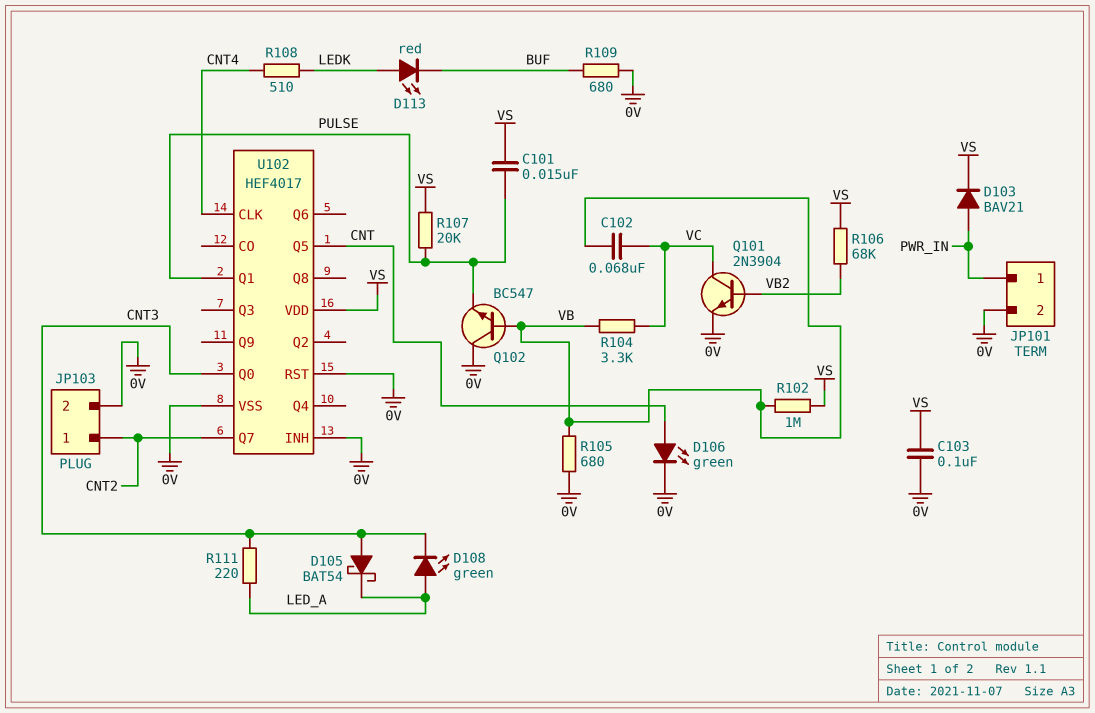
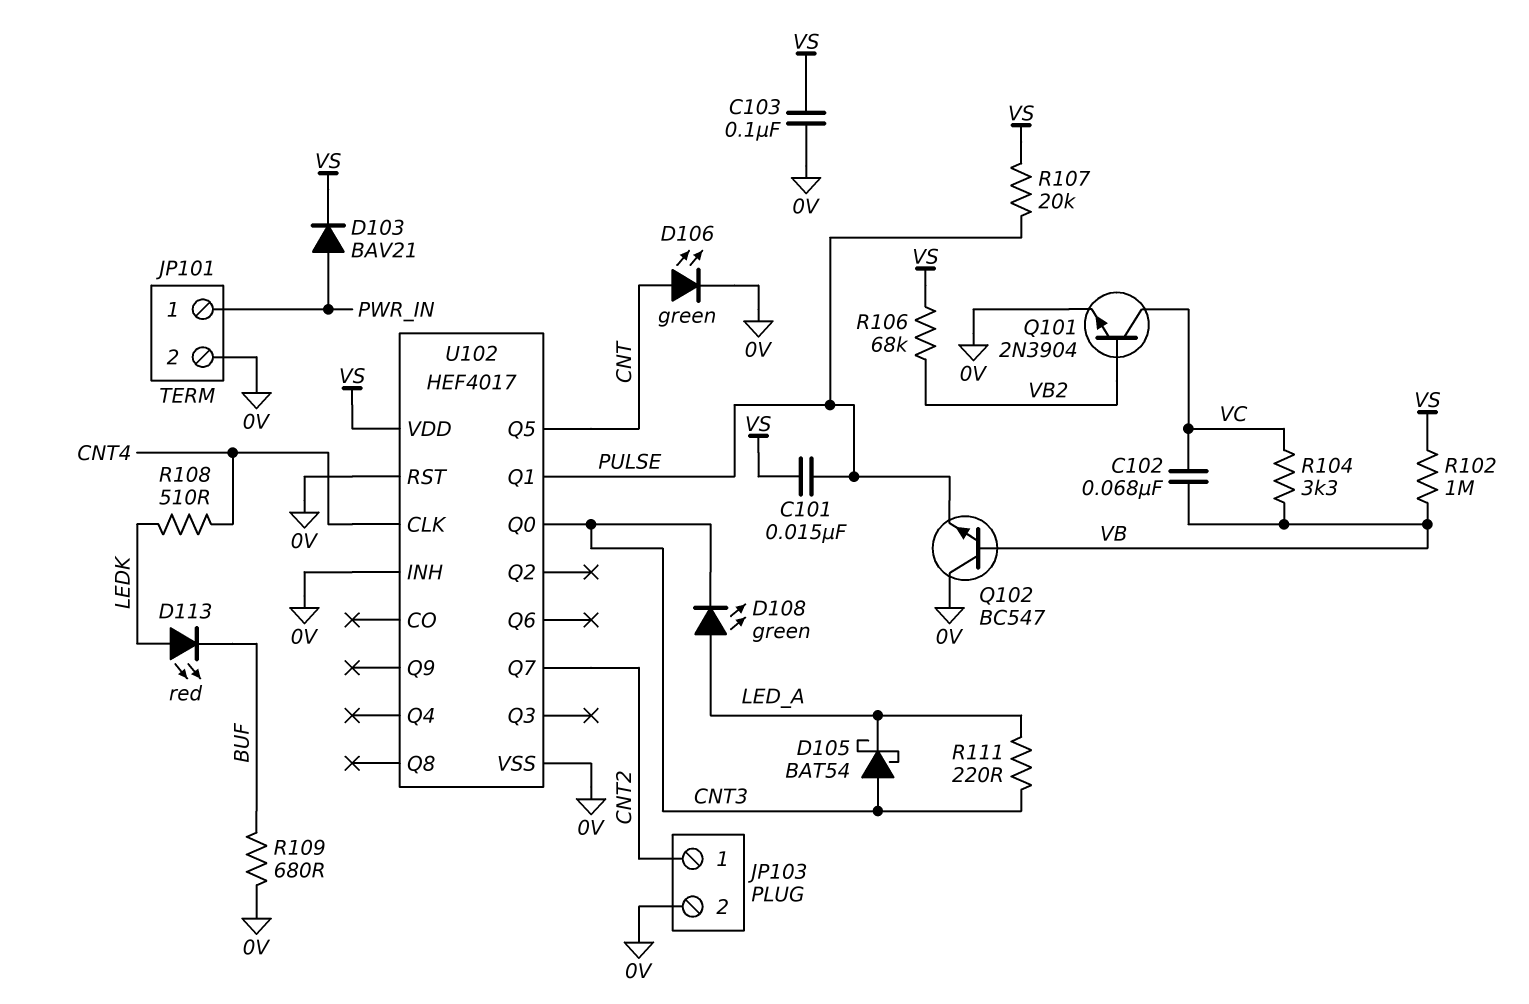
R105: 680 (0V, VB) -> none

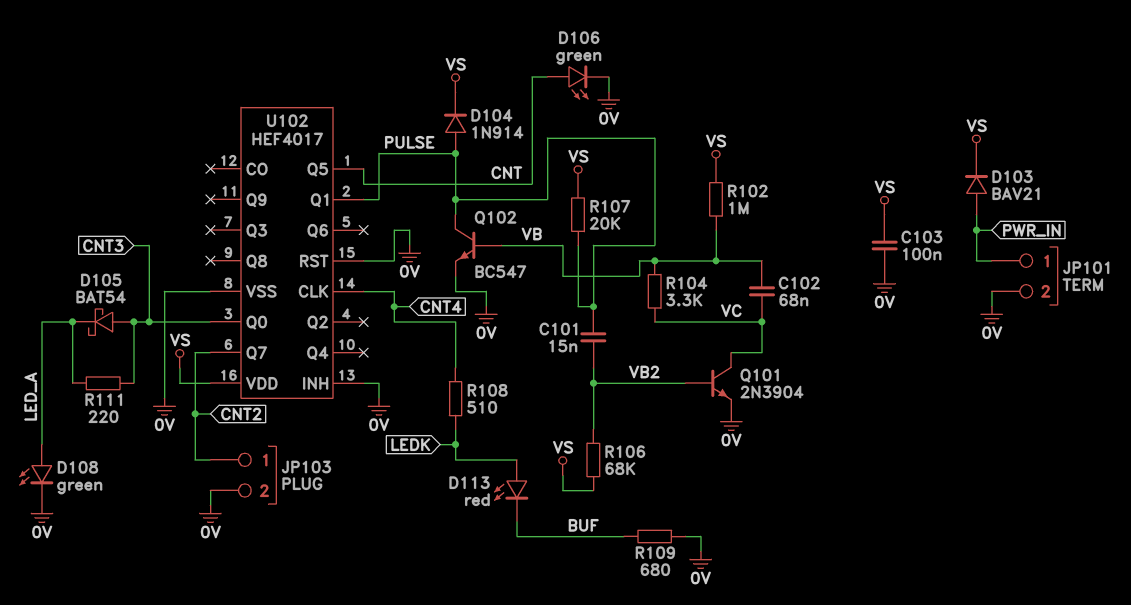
C101: 15nF (PULSE, VS) -> 15nF (PULSE, VB2)
D104: none -> diode 1N914 (A PULSE, K VS)
D108: LED green (A LED_A, K CNT3) -> LED green (A LED_A, K 0V)
Q102: NPN BC547 (B VB, C 0V, E PULSE) -> NPN BC547 (B VB, C PULSE, E 0V)

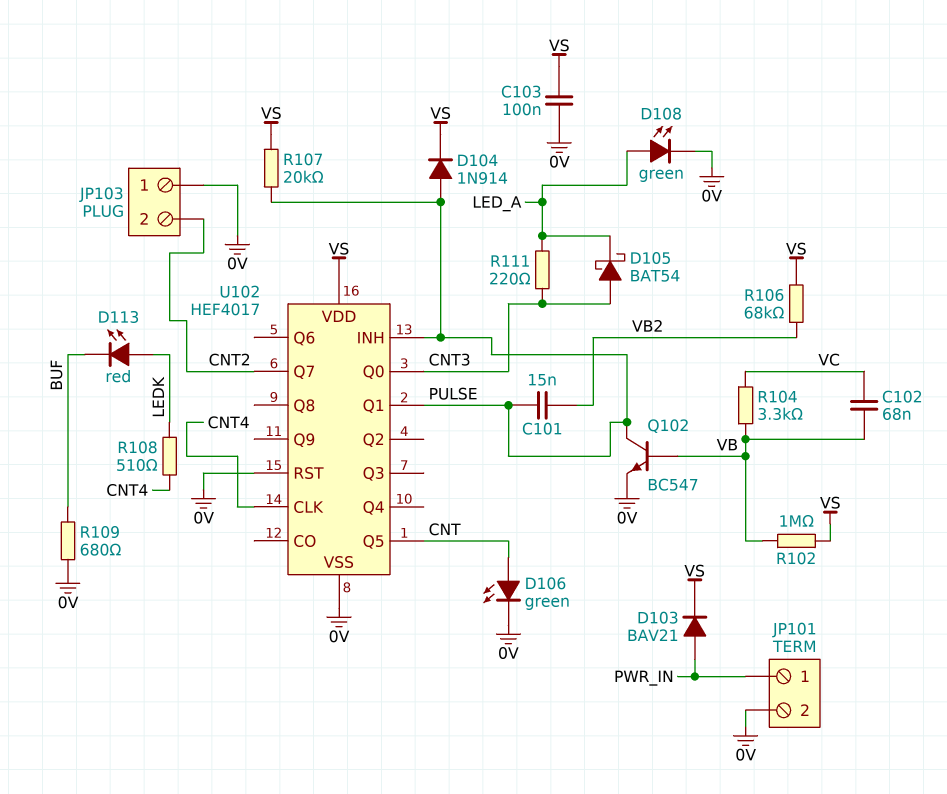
JP103 pin 1: CNT2 -> 0V
JP103 pin 2: 0V -> CNT2
Q101: NPN 2N3904 (B VB2, C VC, E 0V) -> none
U102 pin INH: 0V -> PULSE

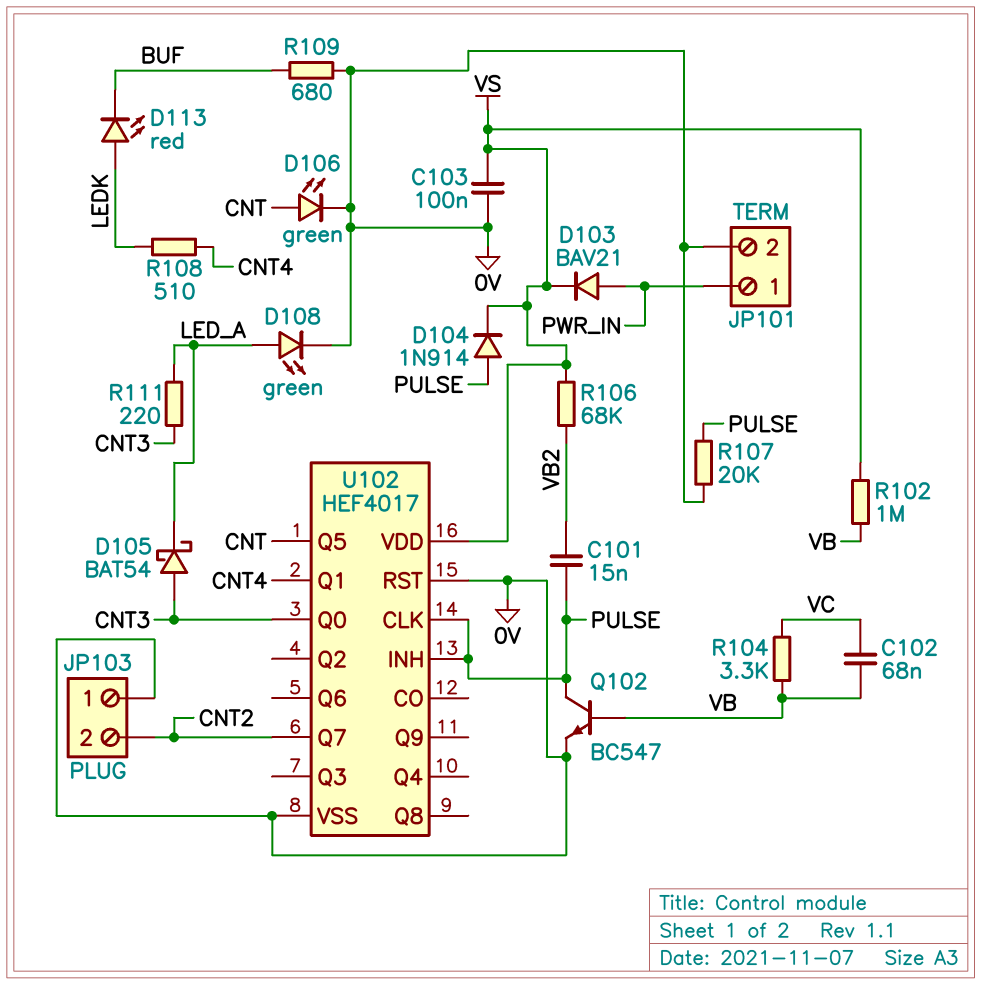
R107: 20k (PULSE, VS) -> 20k (0V, PULSE)
U102 pin CLK: CNT4 -> PULSE
U102 pin Q1: PULSE -> CNT4

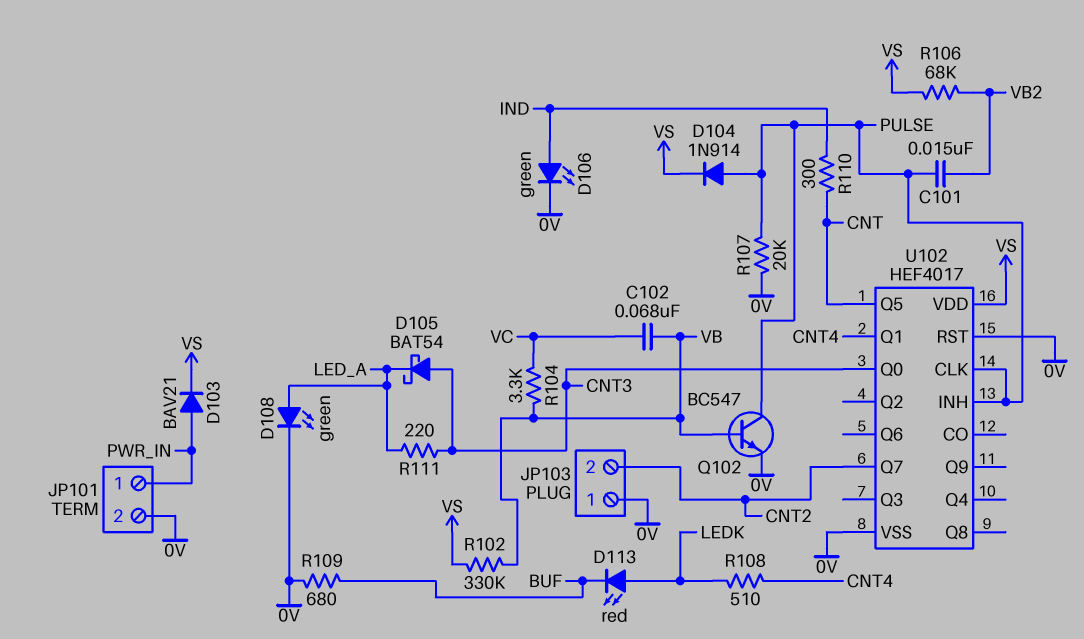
C103: 100nF (0V, VS) -> none
D106: LED green (A CNT, K 0V) -> LED green (A IND, K 0V)
R102: 1M (VB, VS) -> 330k (VB, VS)
R110: none -> 300 (CNT, IND)

